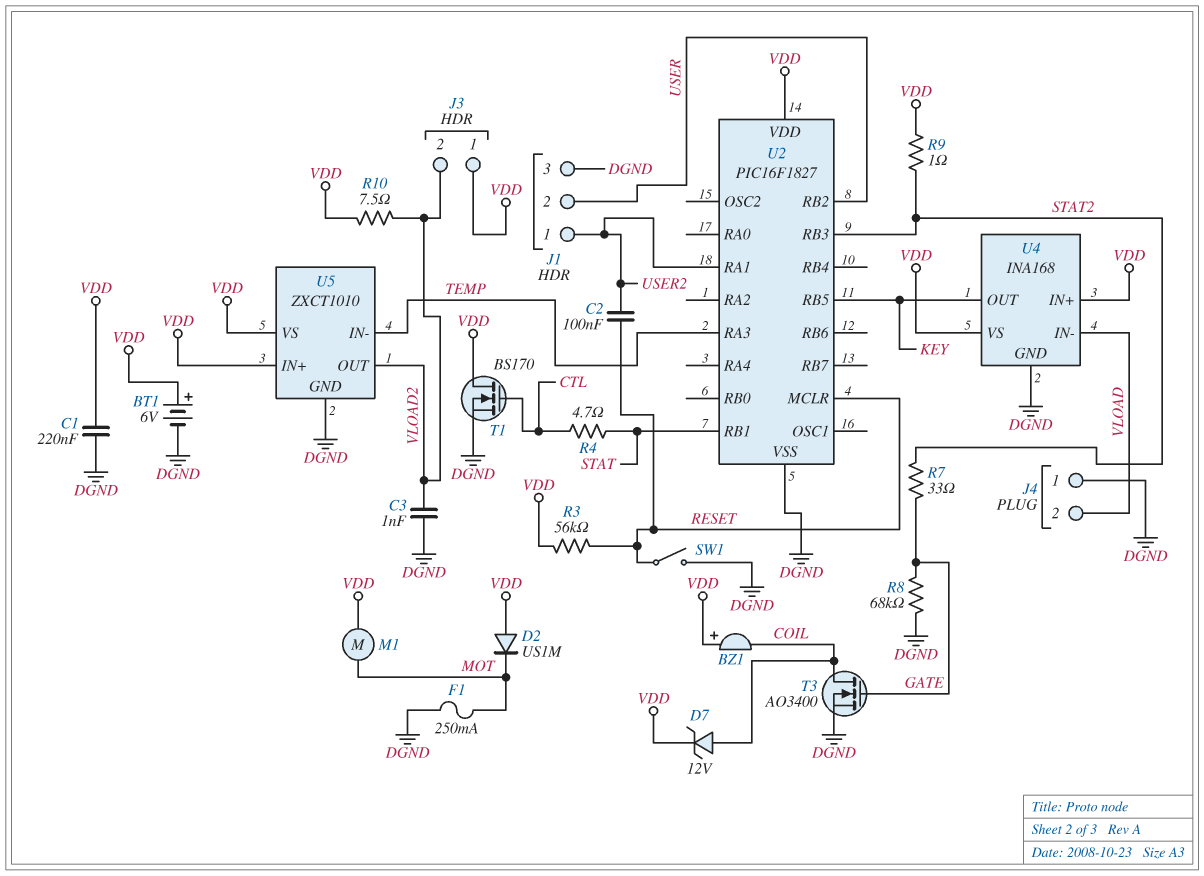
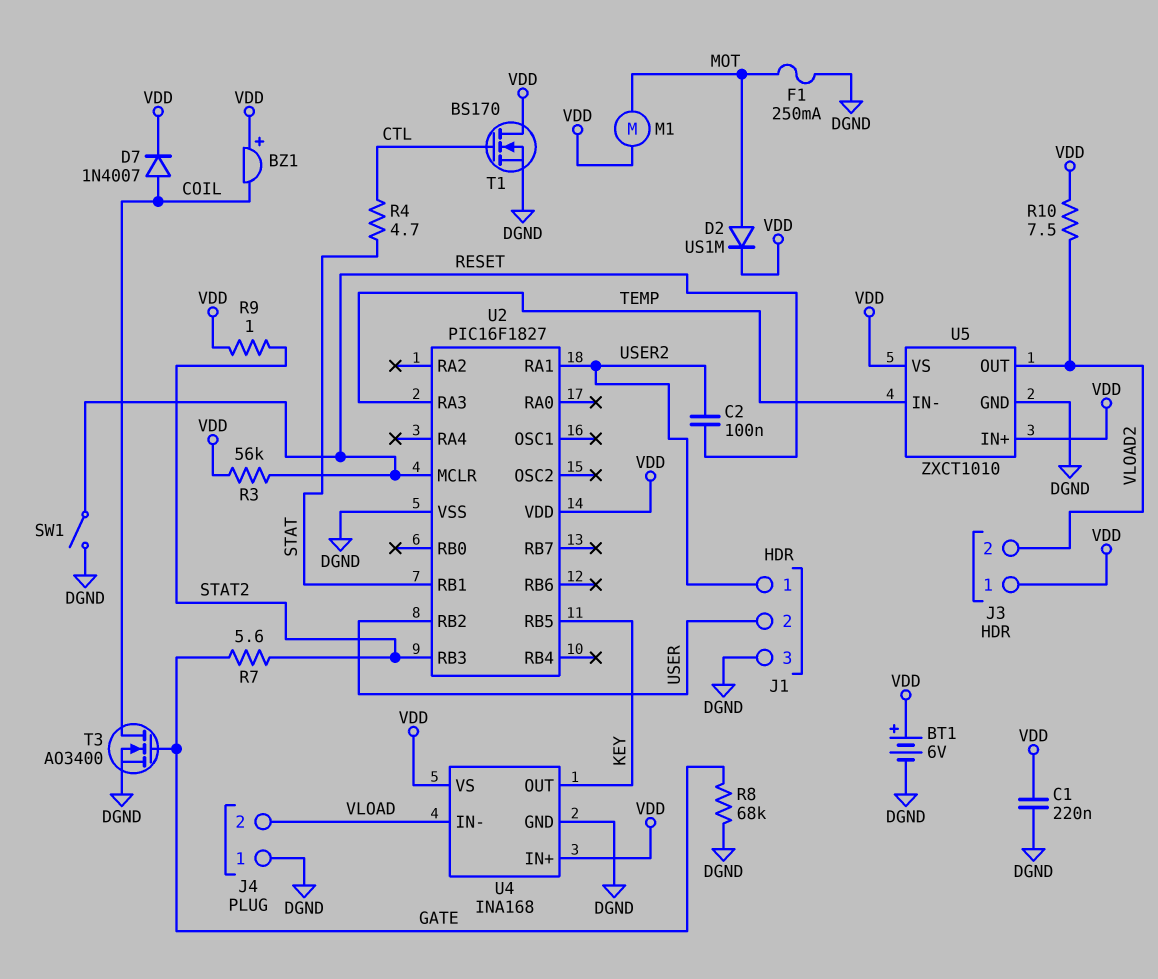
C3: 1nF (DGND, VLOAD2) -> none
D2: diode US1M (A VDD, K MOT) -> diode US1M (A MOT, K VDD)
D7: zener 12V (A COIL, K VDD) -> diode 1N4007 (A COIL, K VDD)
R7: 33 (GATE, STAT2) -> 5.6 (GATE, STAT2)

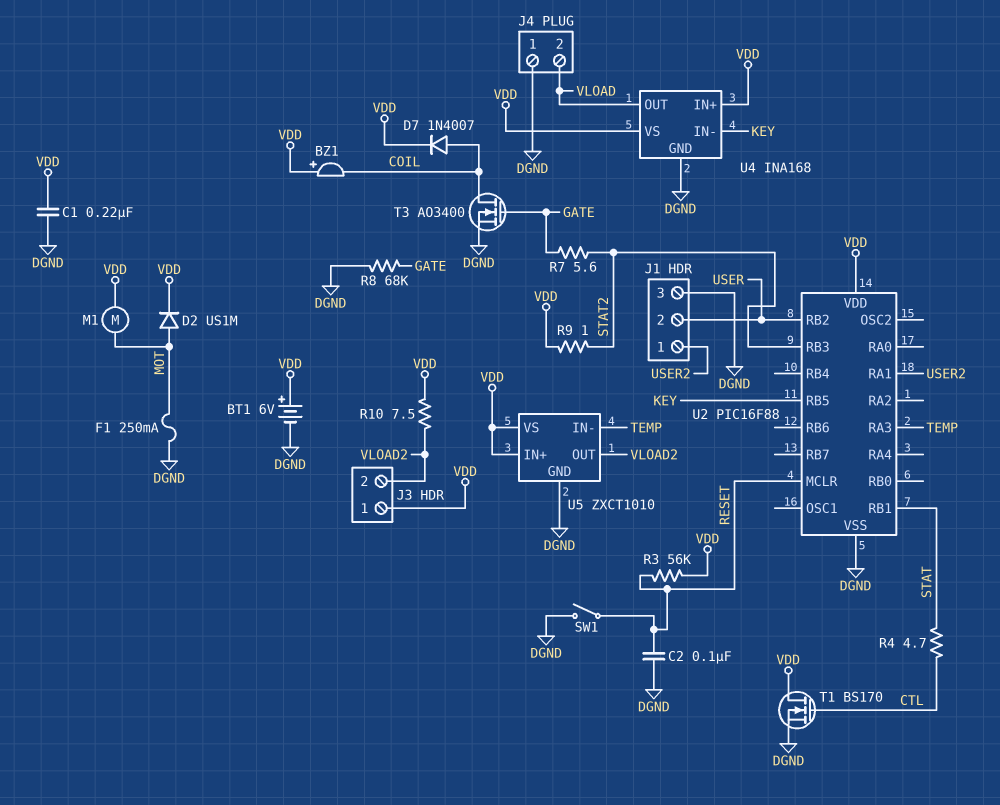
C2: 100nF (RESET, USER2) -> 100nF (DGND, RESET)
U2: PIC16F1827 -> PIC16F88
U4 pin IN-: VLOAD -> KEY
U4 pin OUT: KEY -> VLOAD

